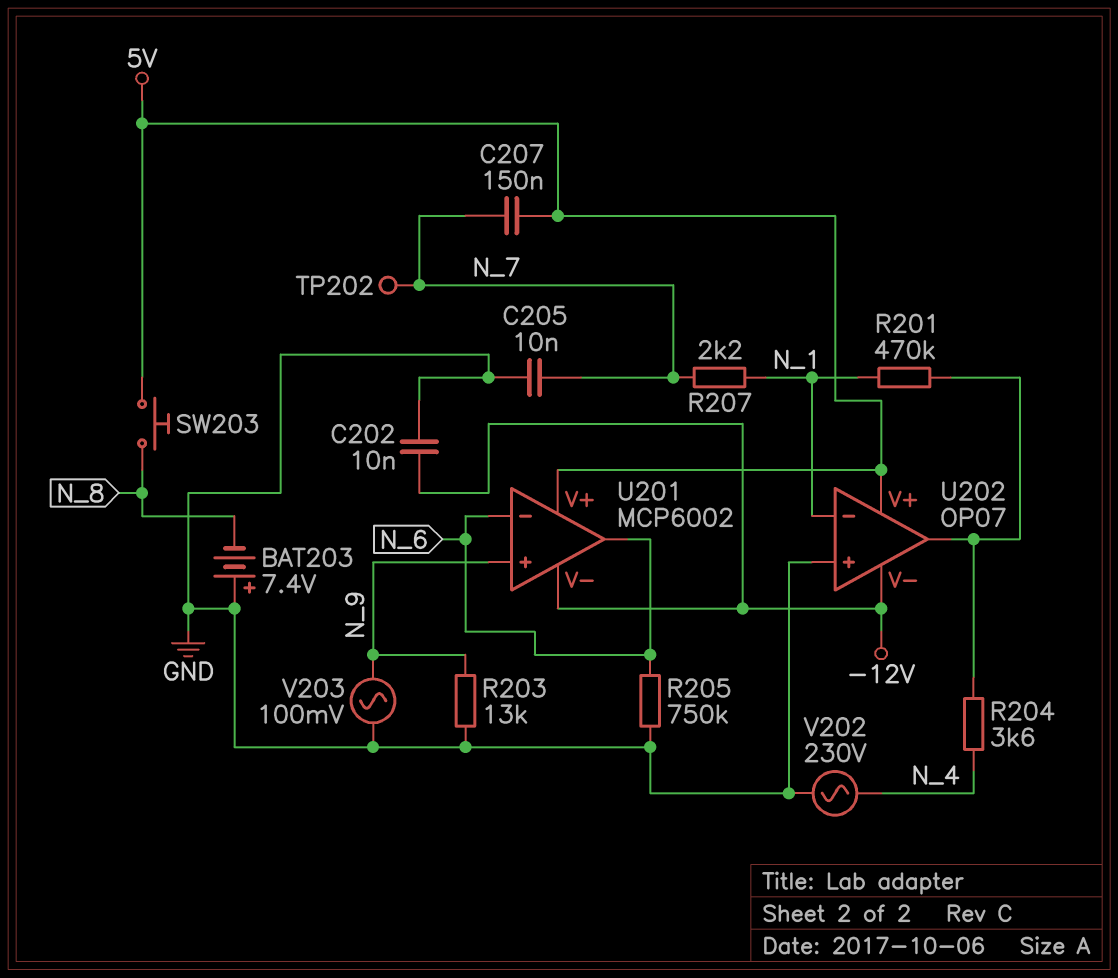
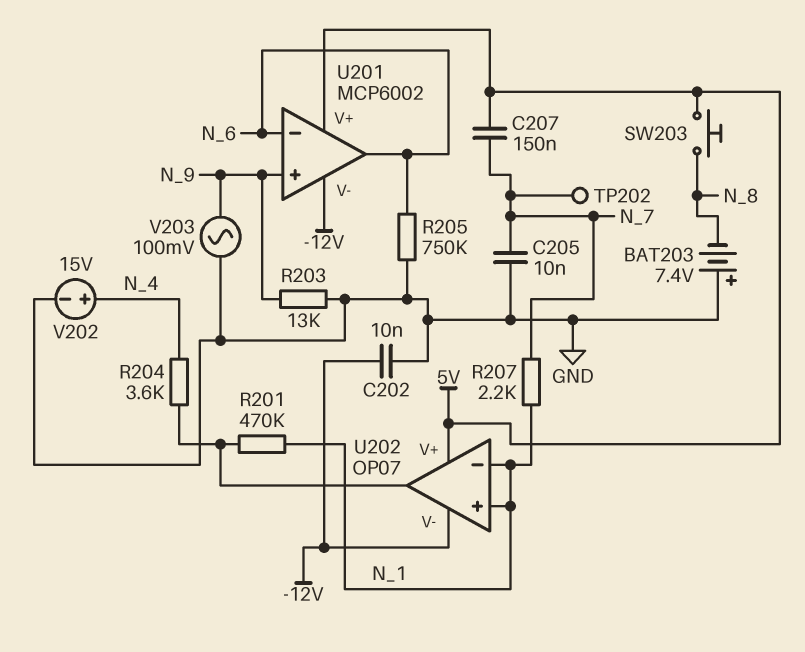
U202 pin in+: GND -> N_1
V202: AC 230V (GND, N_4) -> 15V (plus N_4, minus GND)

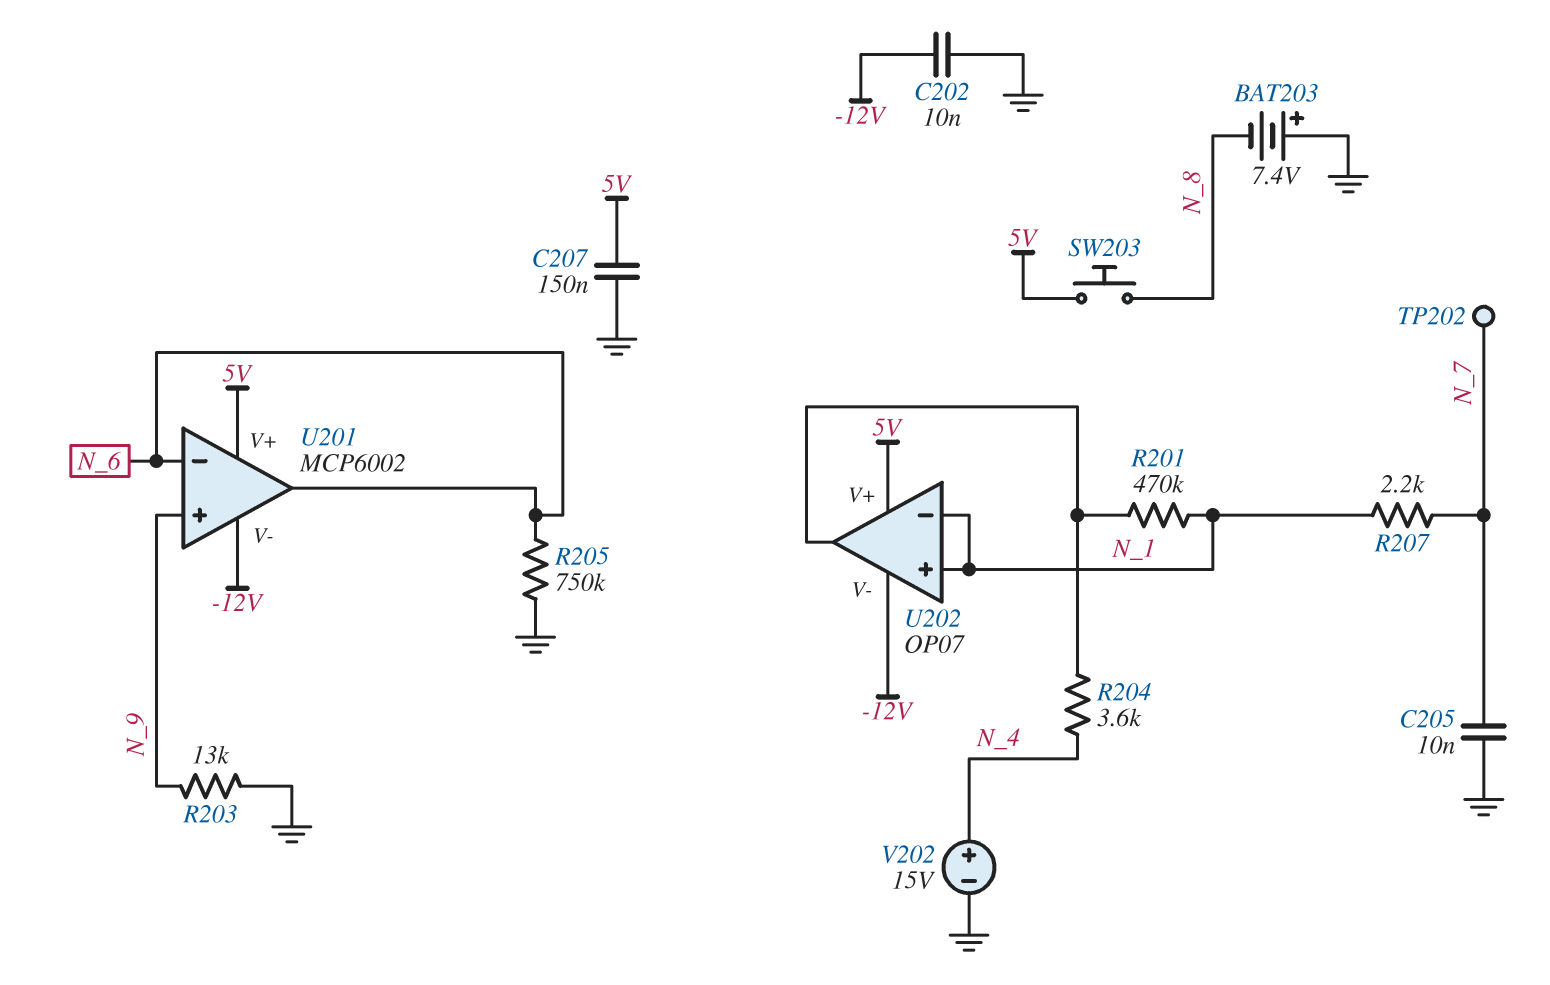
C207: 150nF (5V, N_7) -> 150nF (5V, GND)
V203: AC 100mV (GND, N_9) -> none

